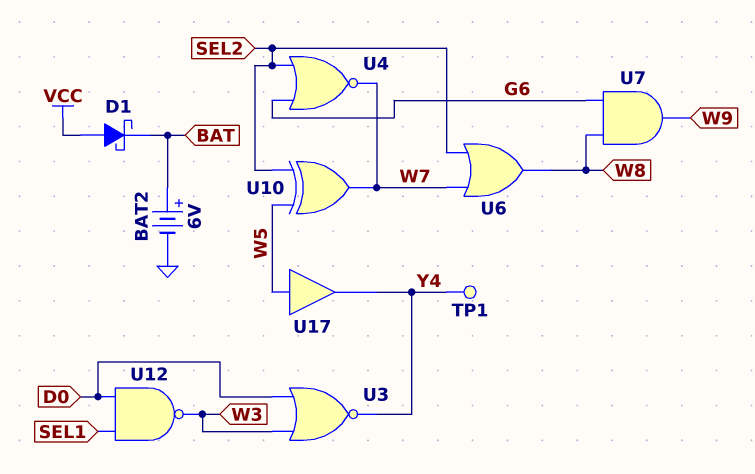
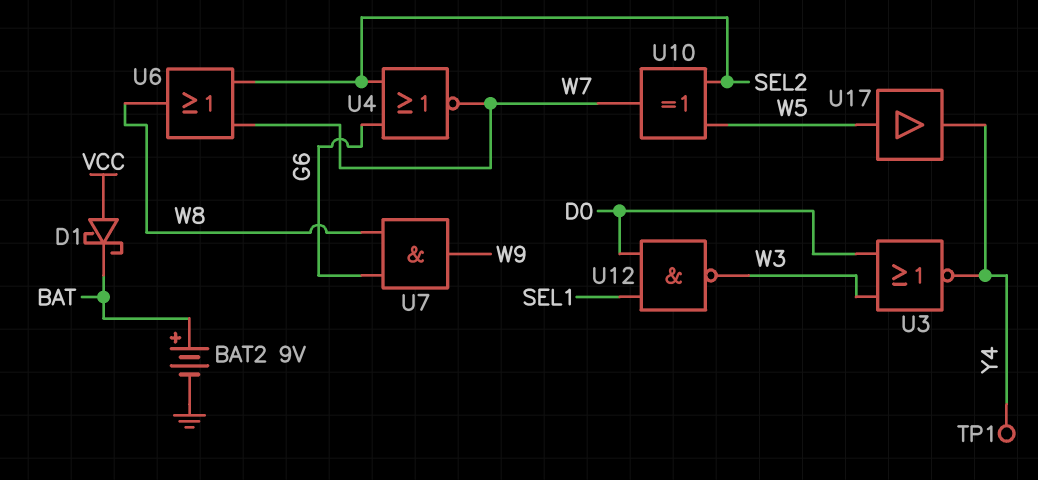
BAT2: 6V (plus BAT, minus GND) -> 9V (plus BAT, minus GND)

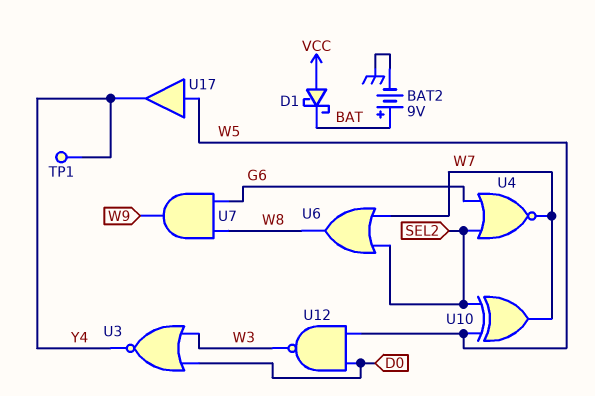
U12: NAND (in D0, in SEL1, out W3) -> NAND (in D0, in W5, out W3)

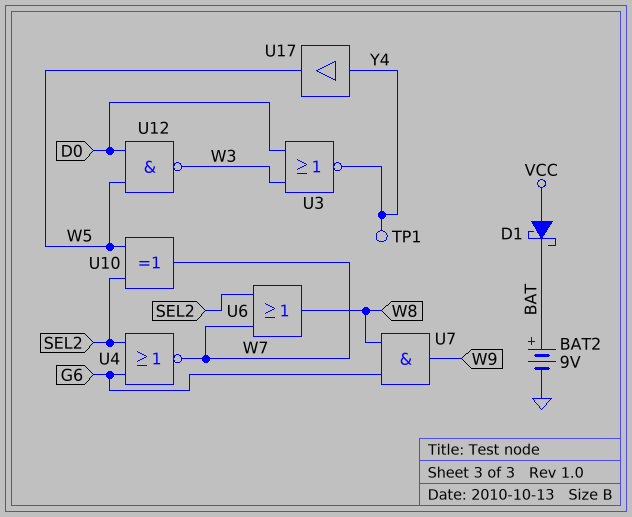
U17: buffer (in W5, out Y4) -> buffer (in Y4, out W5)

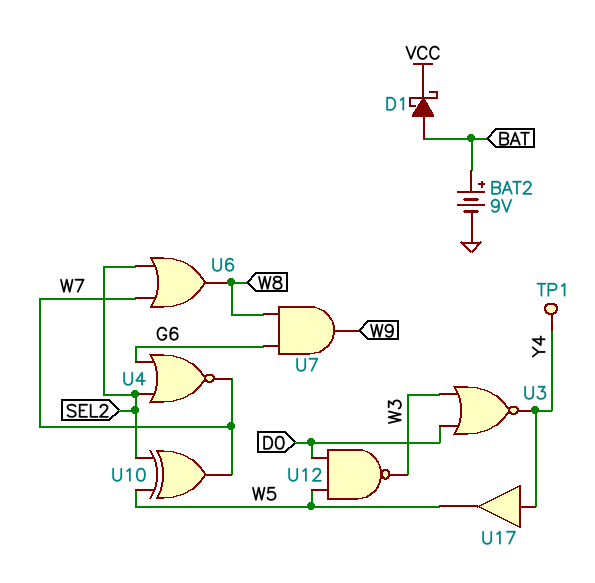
D1: schottky (A VCC, K BAT) -> schottky (A BAT, K VCC)

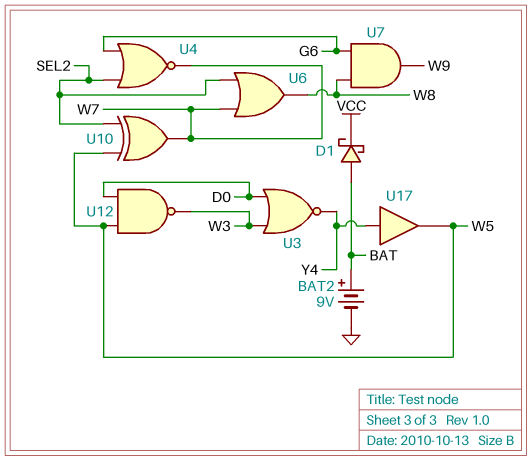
TP1: test point (Y4) -> none

